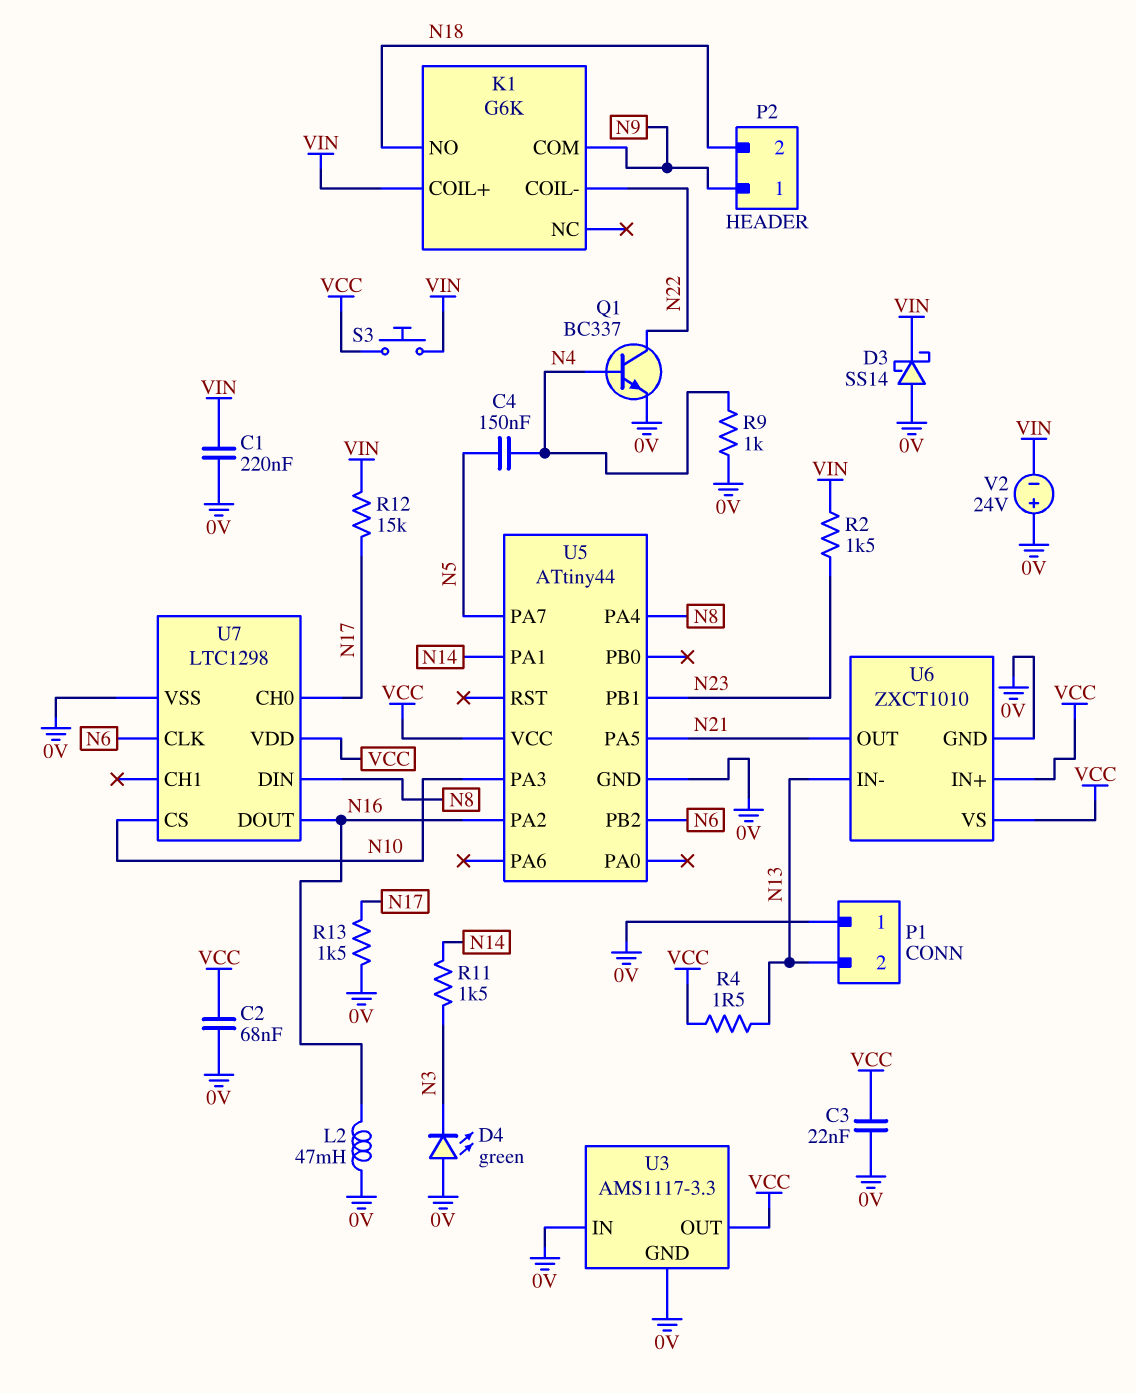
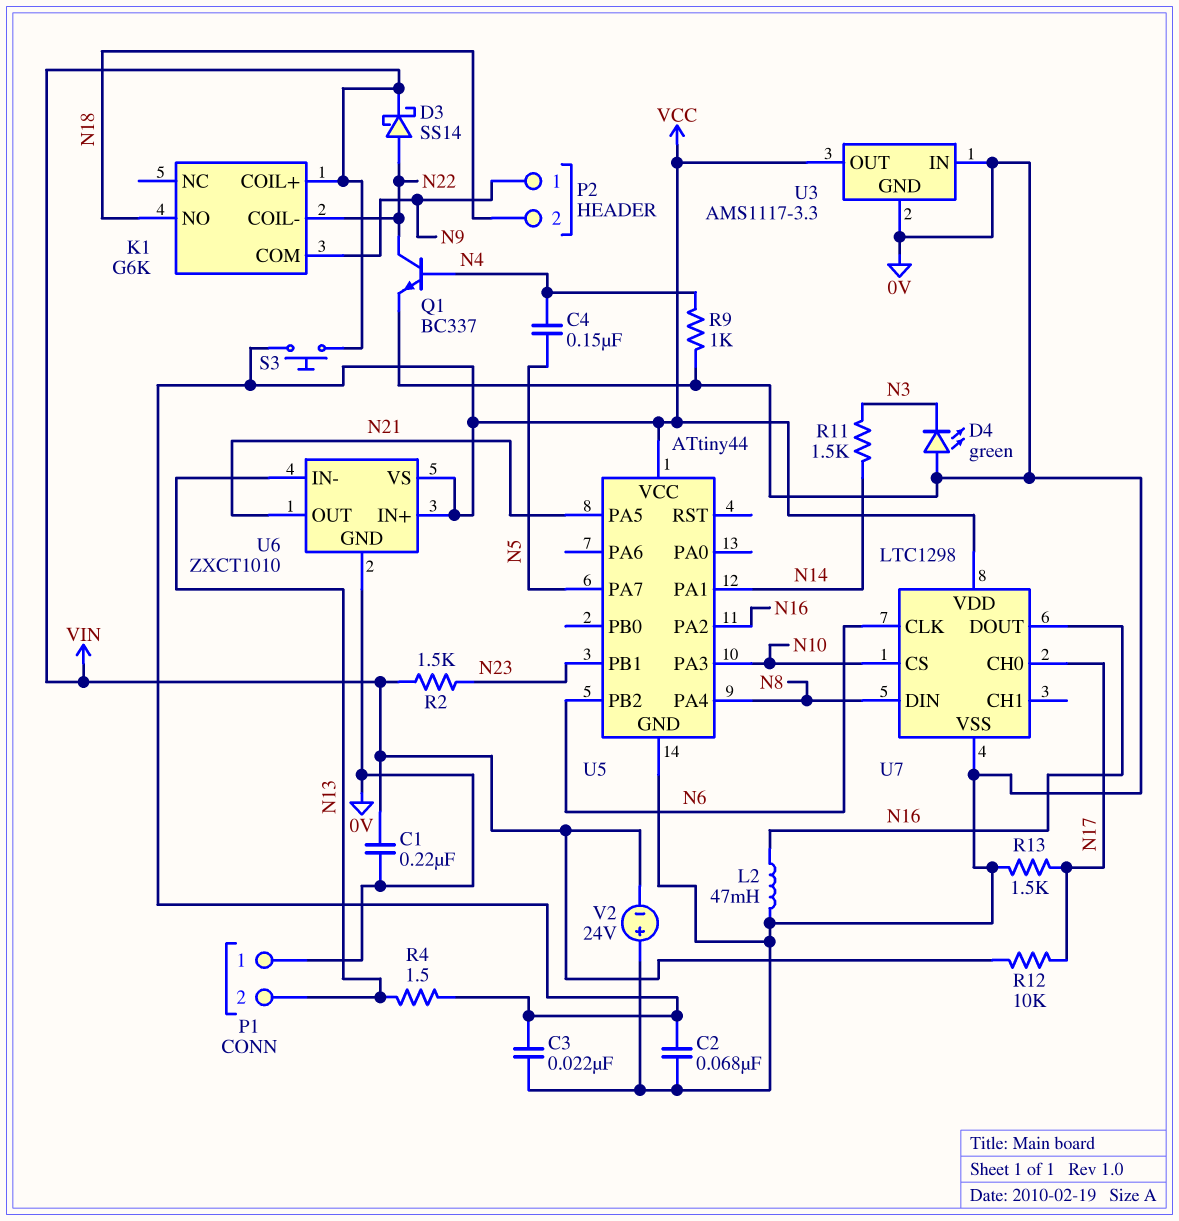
D3: schottky SS14 (A 0V, K VIN) -> schottky SS14 (A N22, K VIN)
R12: 15k (N17, VIN) -> 10k (N17, VIN)

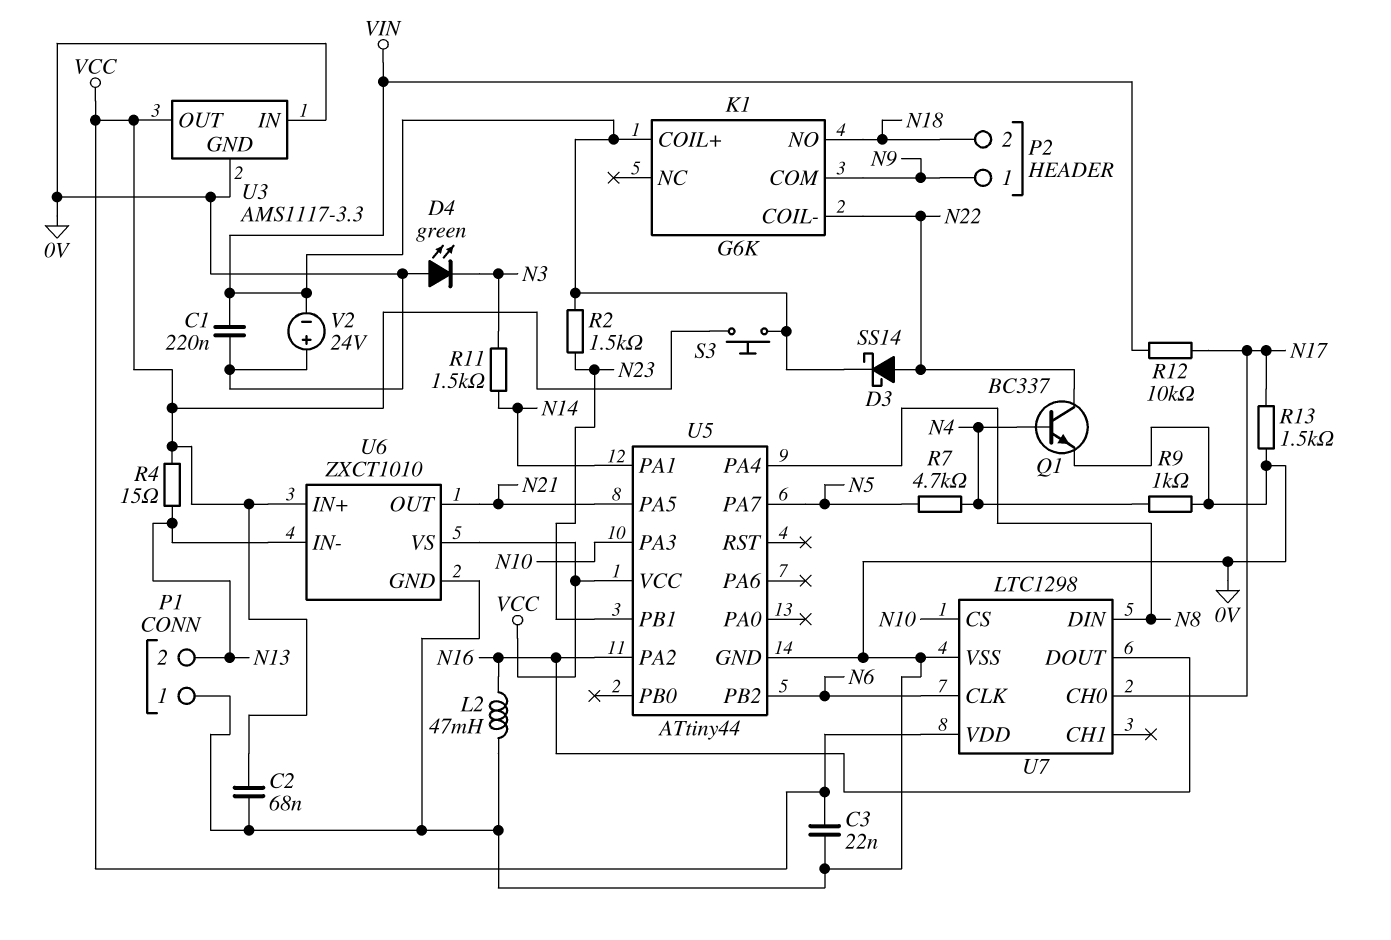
C4: 150nF (N4, N5) -> none
R4: 1.5 (N13, VCC) -> 15 (N13, VCC)
R7: none -> 4.7k (N4, N5)

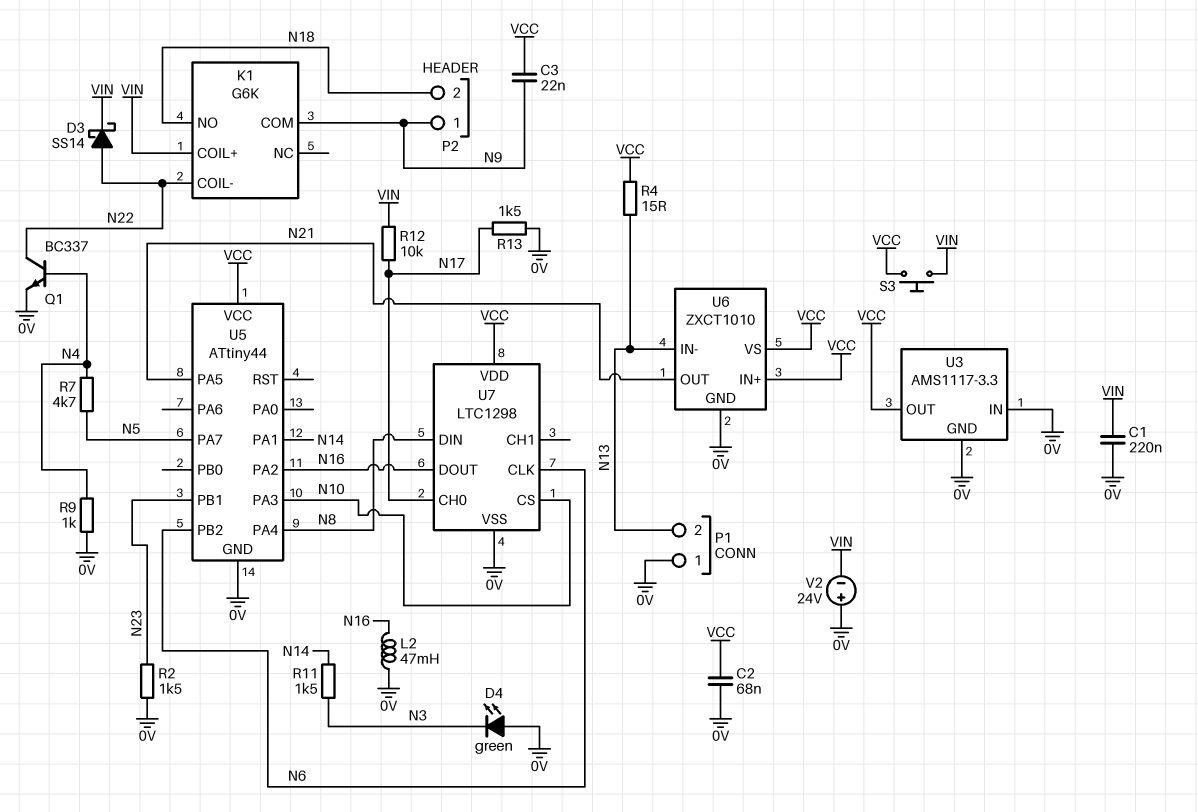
C3: 22nF (0V, VCC) -> 22nF (N9, VCC)
R2: 1.5k (N23, VIN) -> 1.5k (0V, N23)

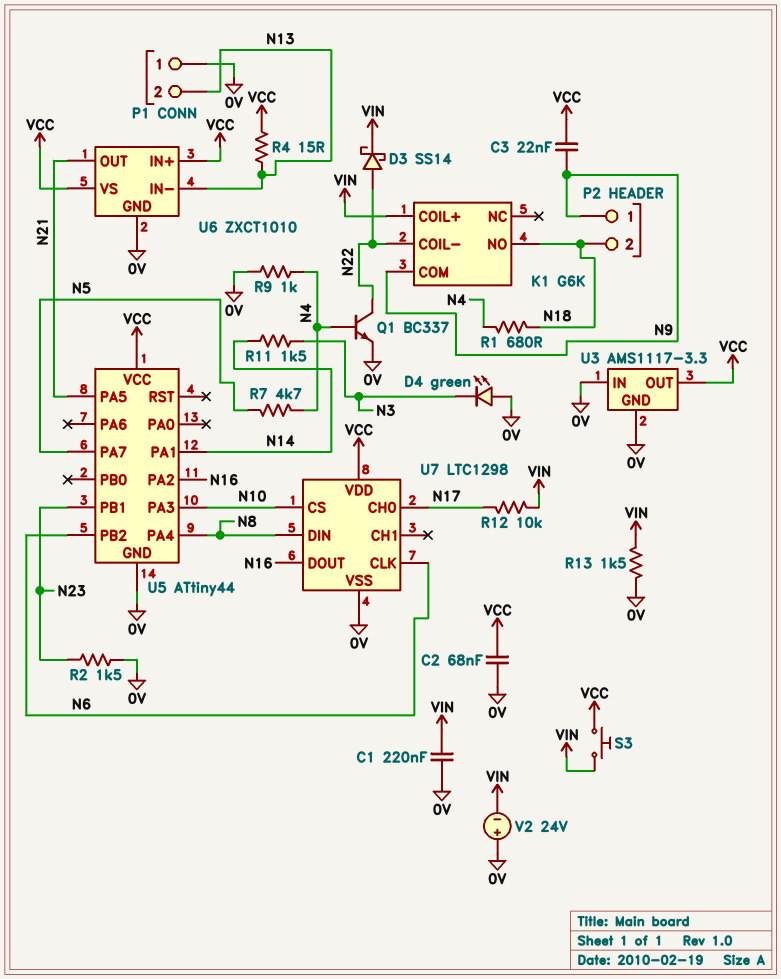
L2: 47mH (0V, N16) -> none
R1: none -> 680 (N4, N18)
R13: 1.5k (0V, N17) -> 1.5k (0V, VIN)

